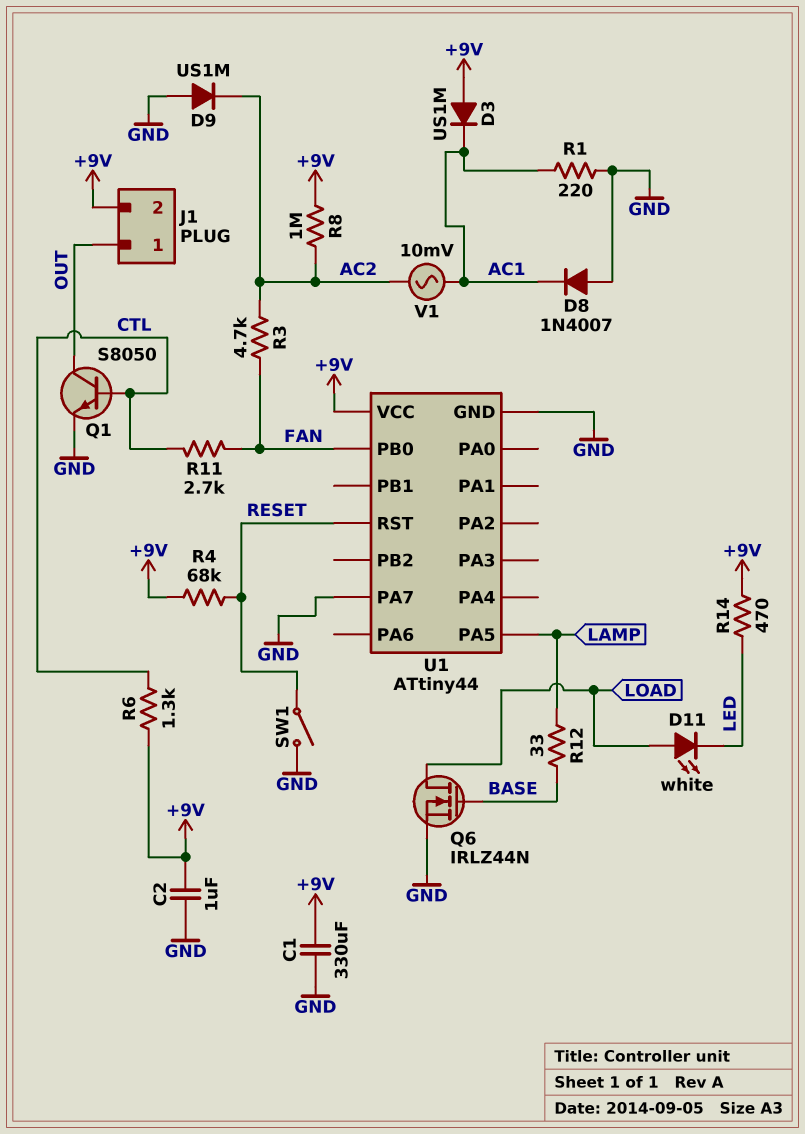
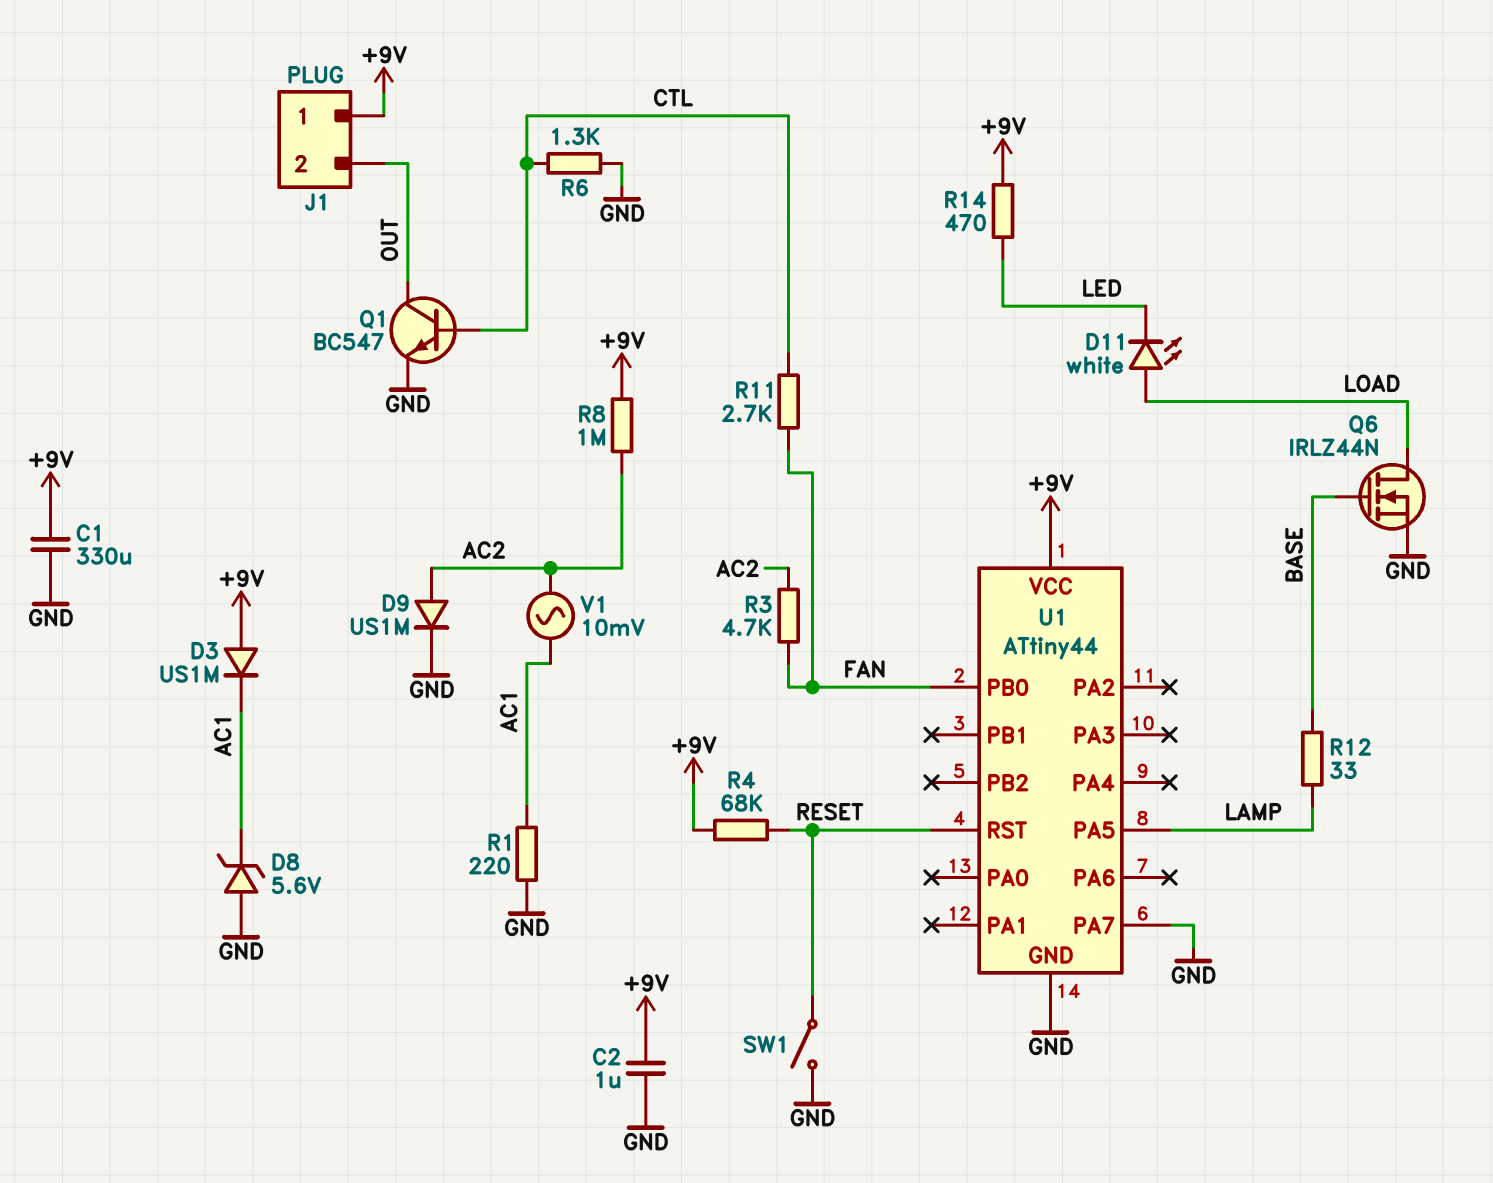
D8: diode 1N4007 (A GND, K AC1) -> zener 5.6V (A GND, K AC1)
D9: diode US1M (A GND, K AC2) -> diode US1M (A AC2, K GND)
J1 pin 1: OUT -> +9V
J1 pin 2: +9V -> OUT
Q1: NPN S8050 (B CTL, C OUT, E GND) -> NPN BC547 (B CTL, C OUT, E GND)
R6: 1.3k (+9V, CTL) -> 1.3k (CTL, GND)

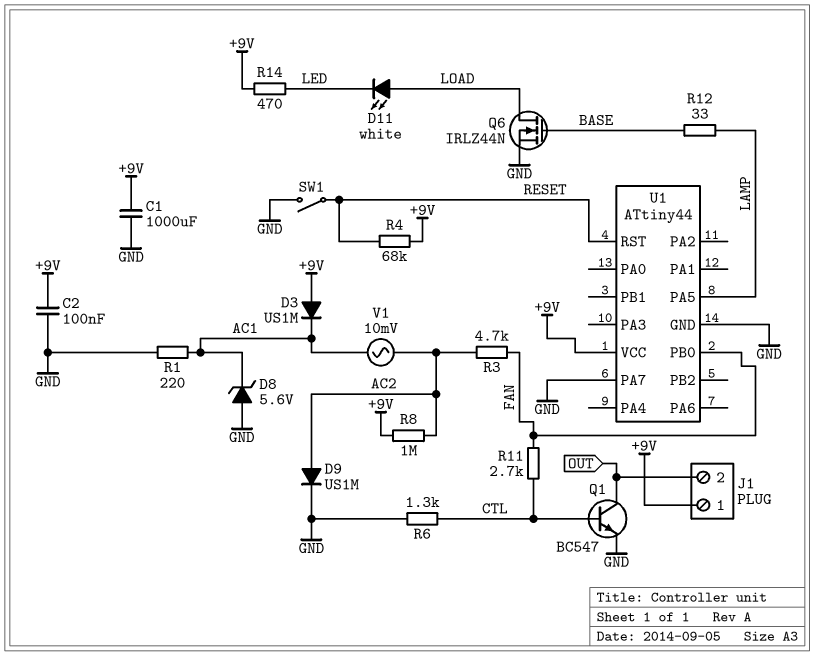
C1: 330uF (+9V, GND) -> 1000uF (+9V, GND)
C2: 1uF (+9V, GND) -> 100nF (+9V, GND)

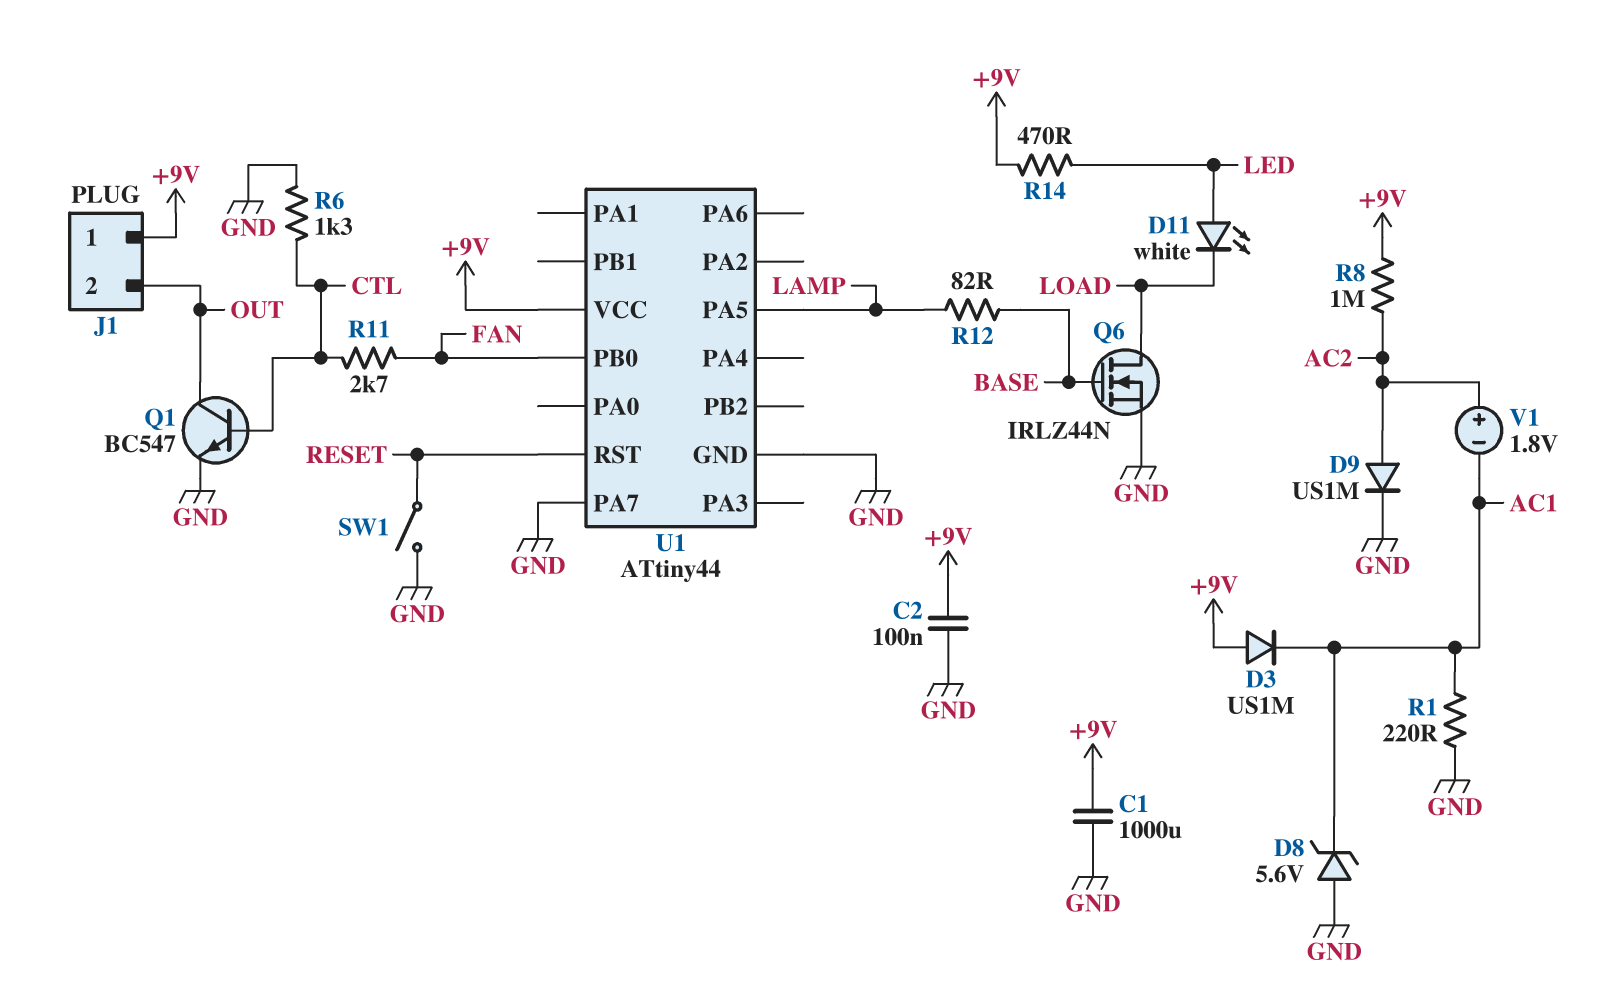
D11: LED white (A LOAD, K LED) -> LED white (A LED, K LOAD)
R3: 4.7k (AC2, FAN) -> none
R4: 68k (+9V, RESET) -> none
R12: 33 (BASE, LAMP) -> 82 (BASE, LAMP)
V1: AC 10mV (AC1, AC2) -> 1.8V (plus AC2, minus AC1)

